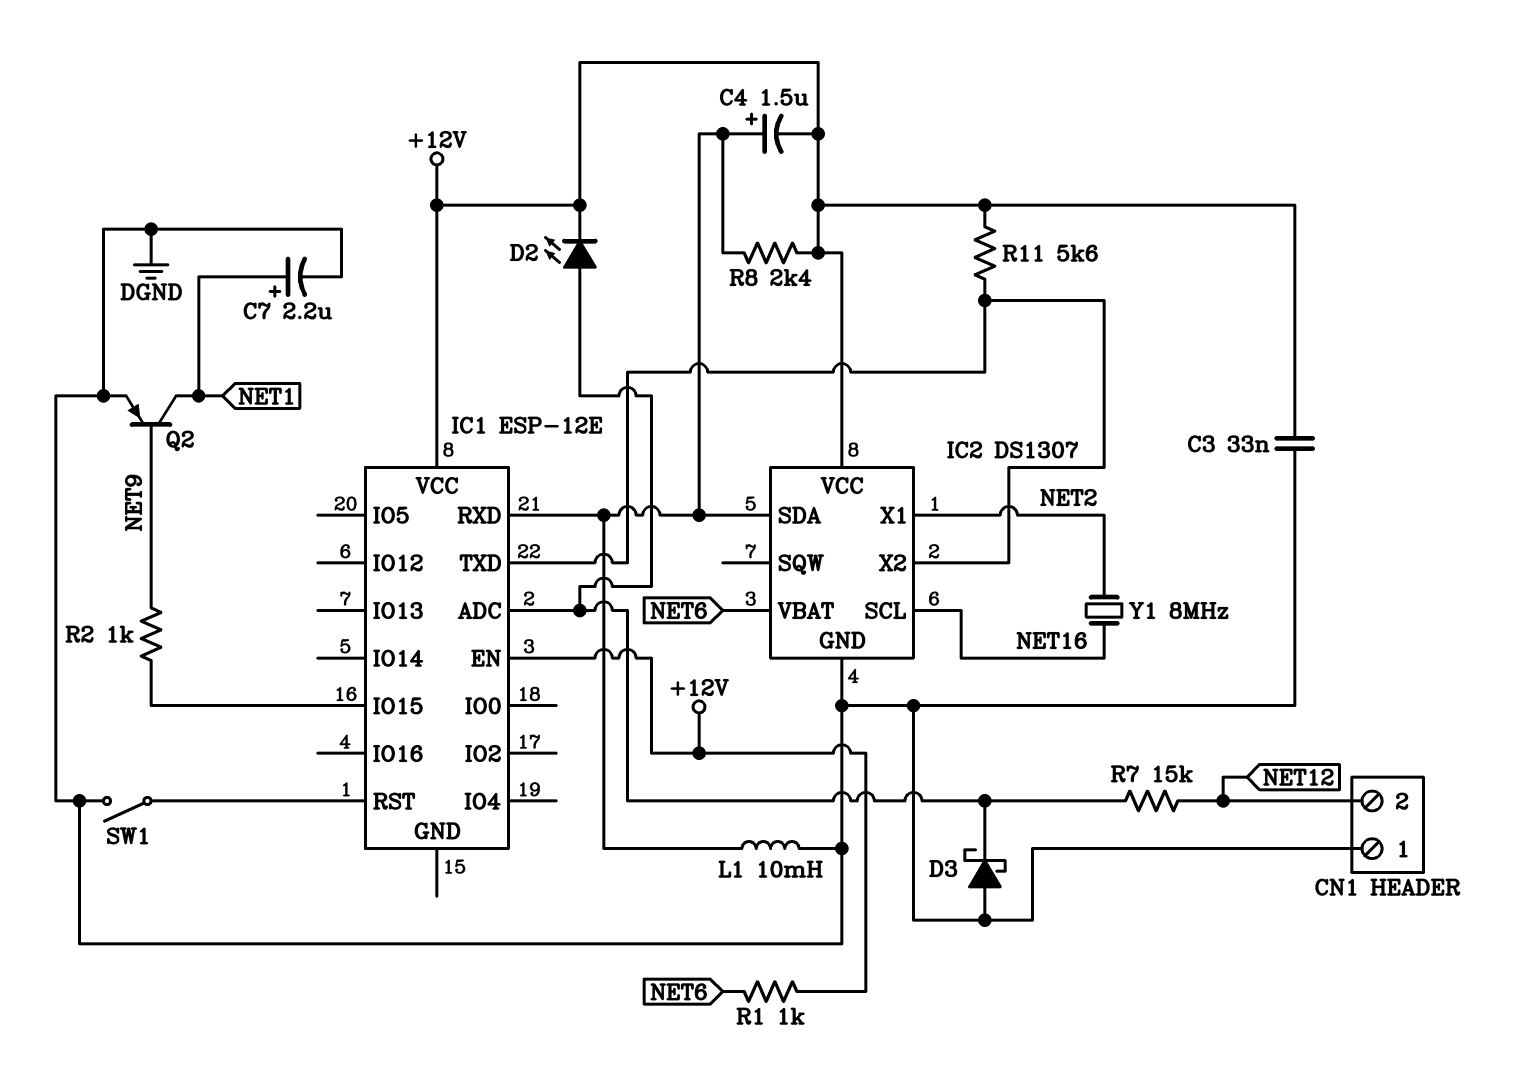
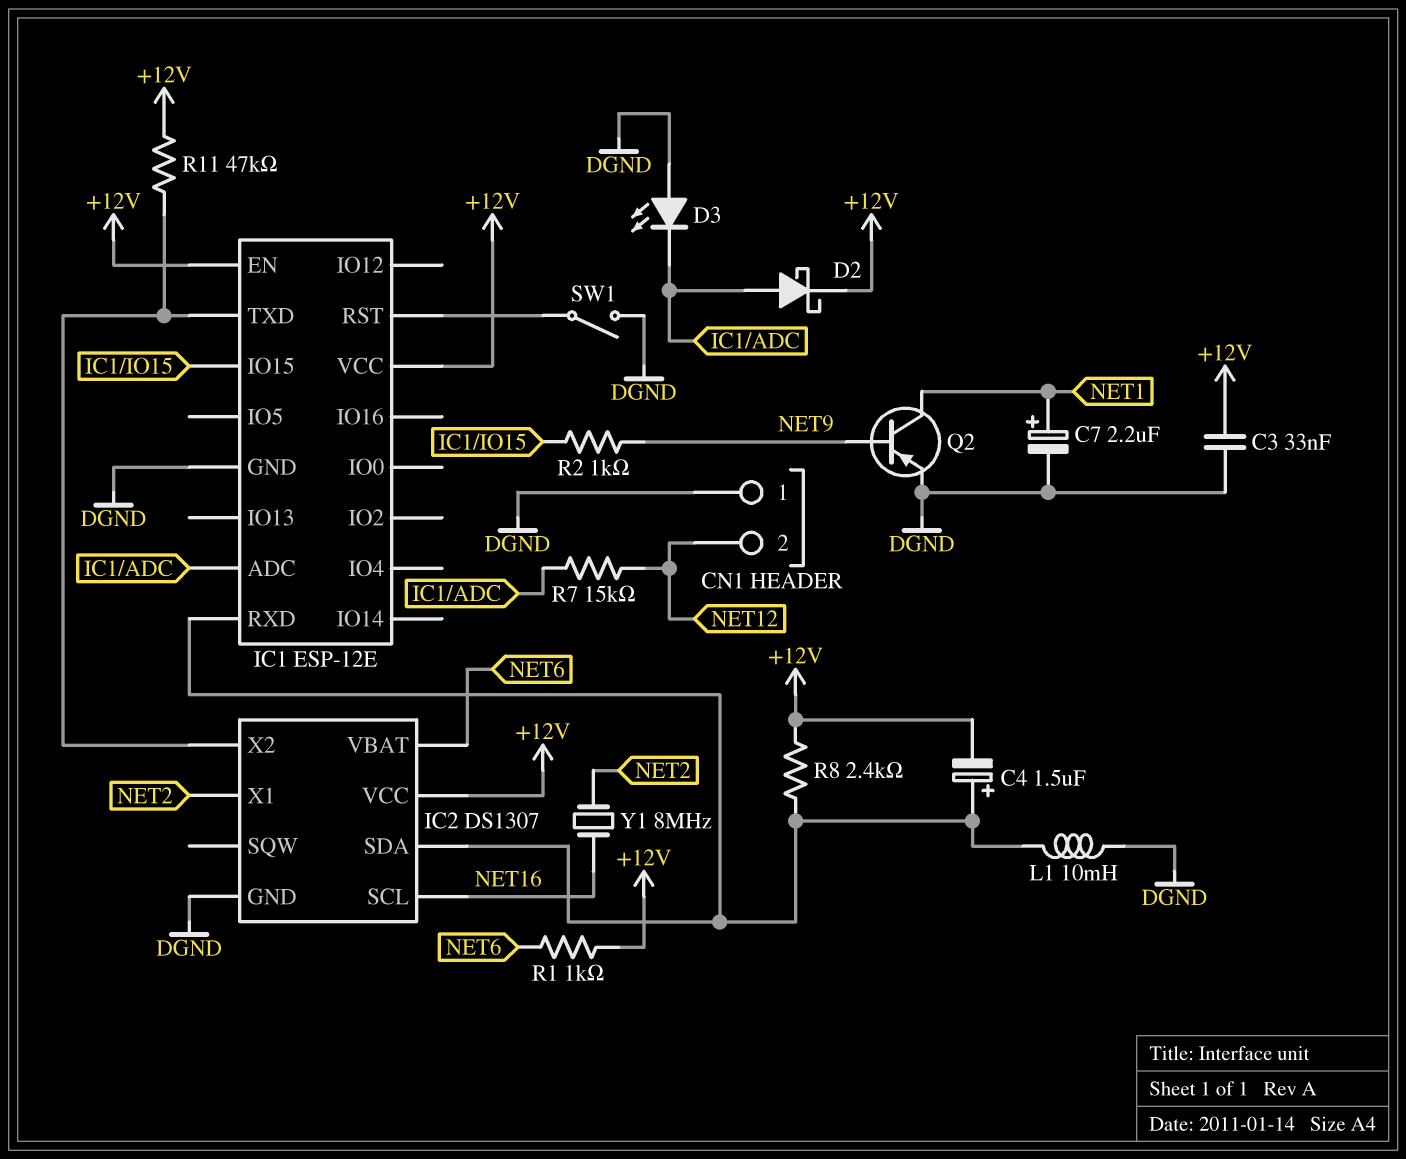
D2: LED (A IC1/ADC, K +12V) -> schottky (A IC1/ADC, K +12V)
D3: schottky (A DGND, K IC1/ADC) -> LED (A DGND, K IC1/ADC)
IC1 pin GND: none -> DGND
R11: 5.6k (+12V, IC1/TXD) -> 47k (+12V, IC1/TXD)

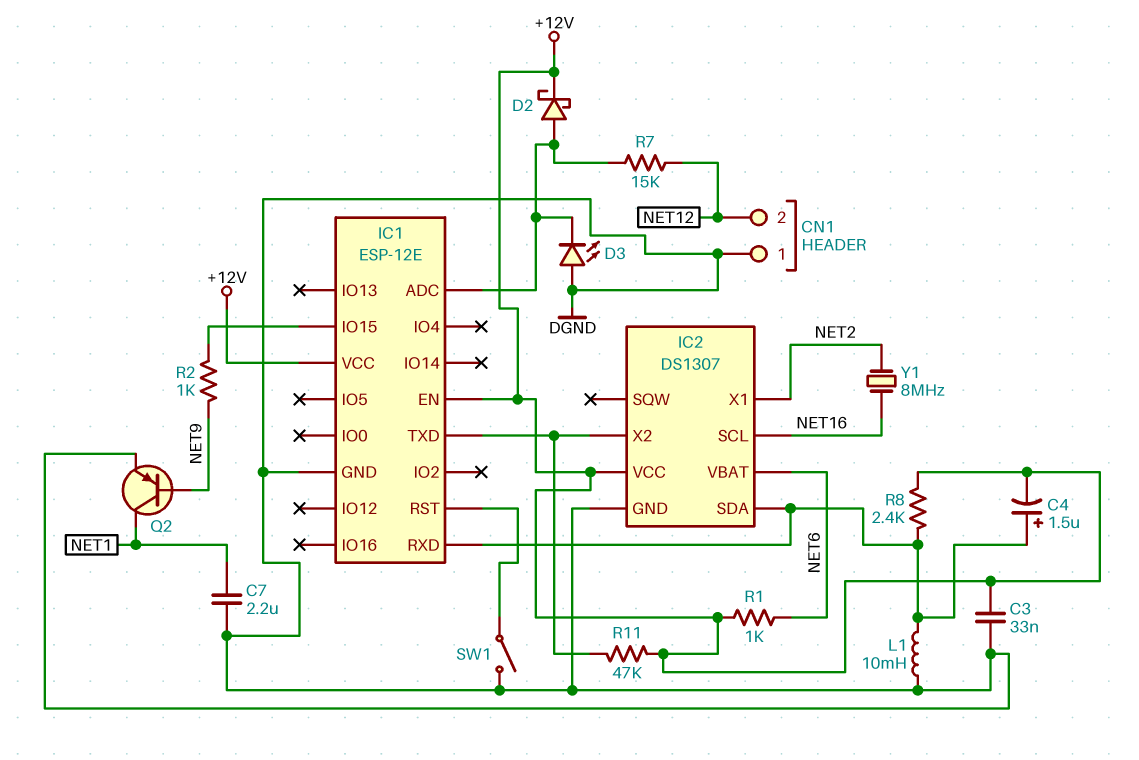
C7: 2.2uF (plus NET1, minus DGND) -> 2.2uF (DGND, NET1)

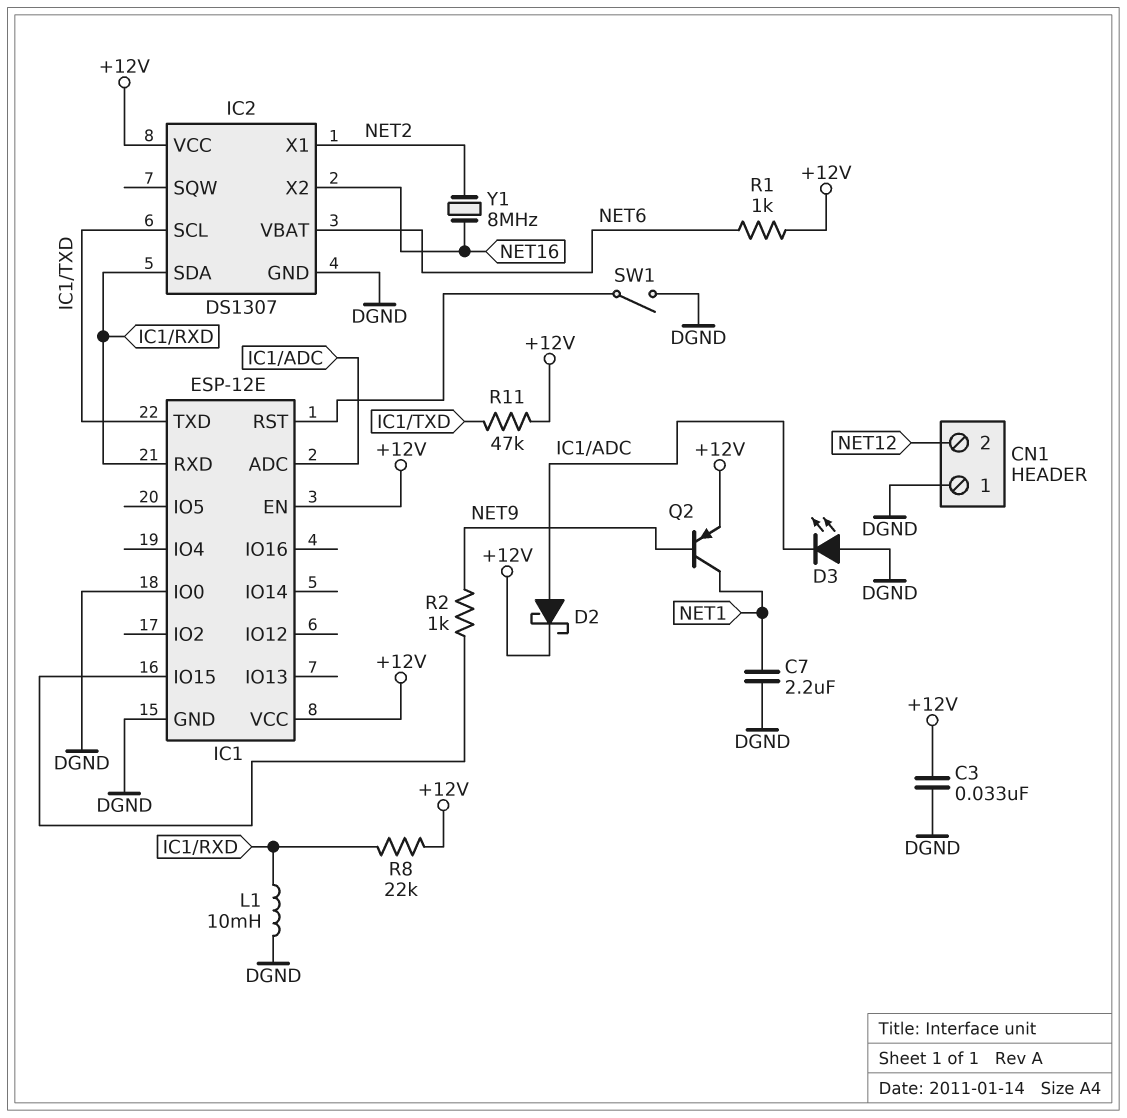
C4: 1.5uF (plus IC1/RXD, minus +12V) -> none
IC1 pin IO0: none -> DGND
IC2 pin SCL: NET16 -> IC1/TXD
IC2 pin X2: IC1/TXD -> NET16
Q2: PNP (B NET9, C NET1, E DGND) -> PNP (B NET9, C NET1, E +12V)
R7: 15k (IC1/ADC, NET12) -> none
R8: 2.4k (+12V, IC1/RXD) -> 22k (+12V, IC1/RXD)

